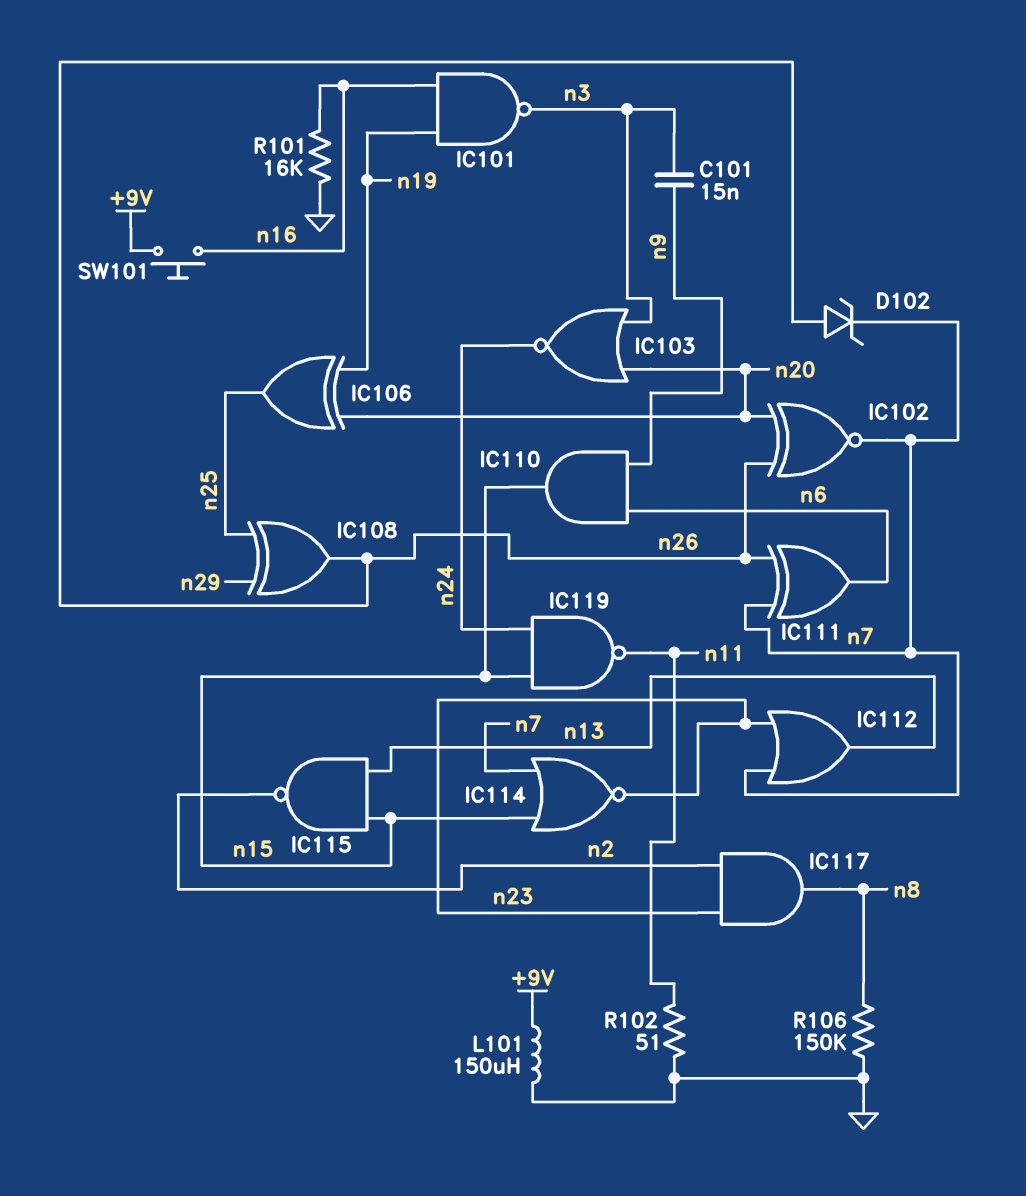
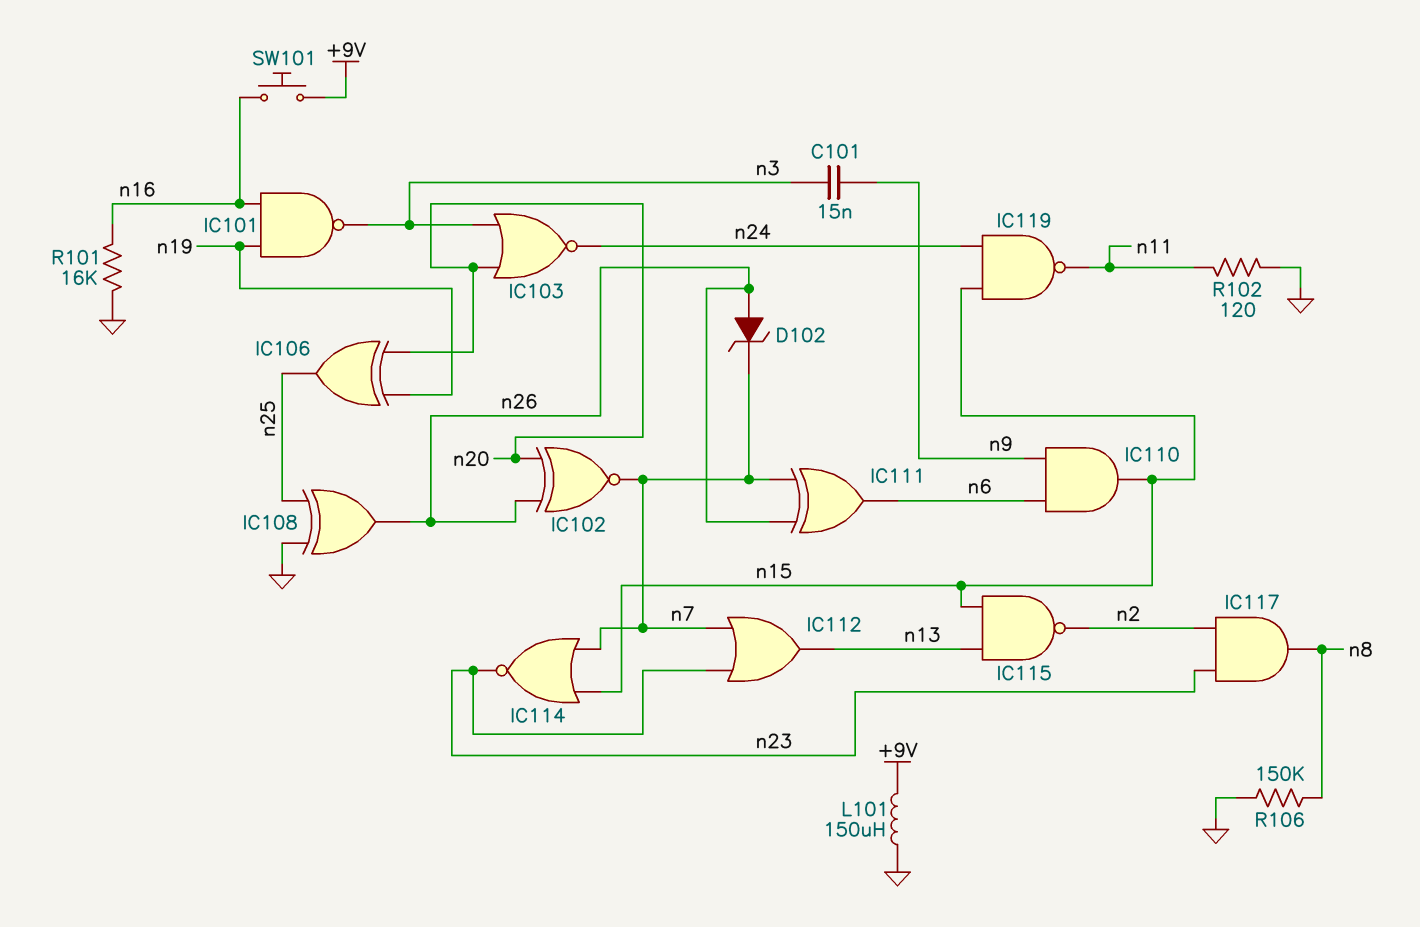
IC108: XOR (in n25, in n29, out n26) -> XOR (in GND, in n25, out n26)
R102: 51 (GND, n11) -> 120 (GND, n11)

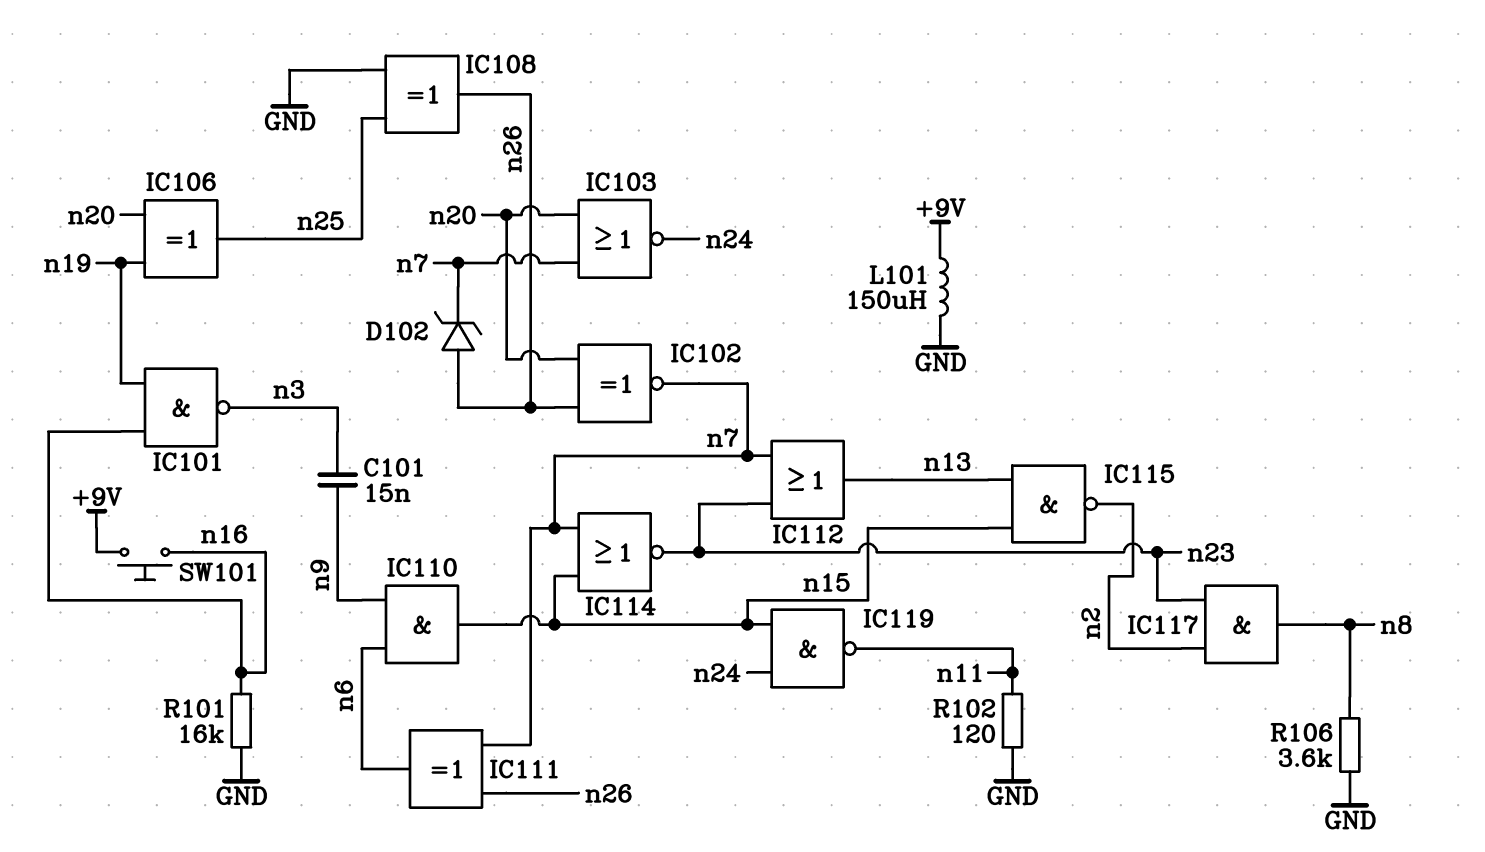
IC103: NOR (in n3, in n20, out n24) -> NOR (in n7, in n20, out n24)
R106: 150k (GND, n8) -> 3.6k (GND, n8)

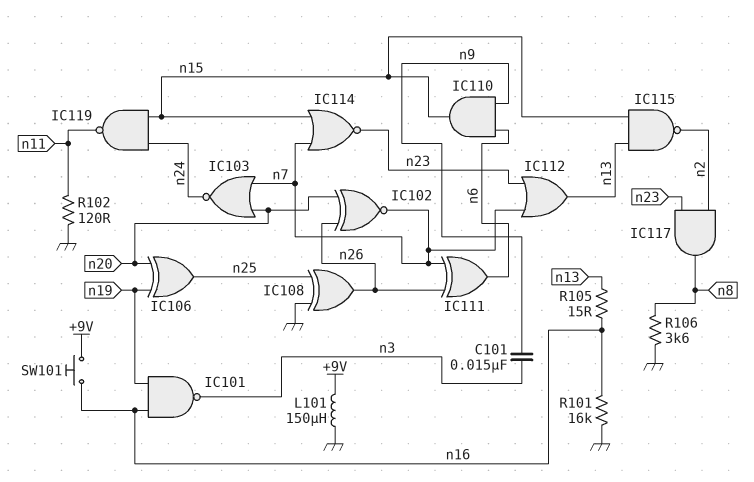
D102: zener (A n26, K n7) -> none
R105: none -> 15 (n13, n16)

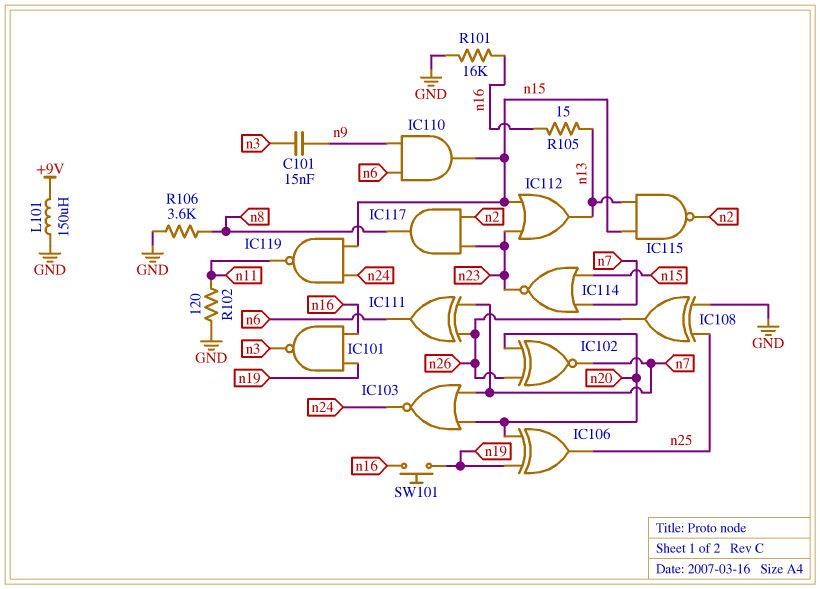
IC112: OR (in n7, in n23, out n13) -> OR (in n15, in n23, out n13)
SW101: button (+9V, n16) -> button (n16, n19)

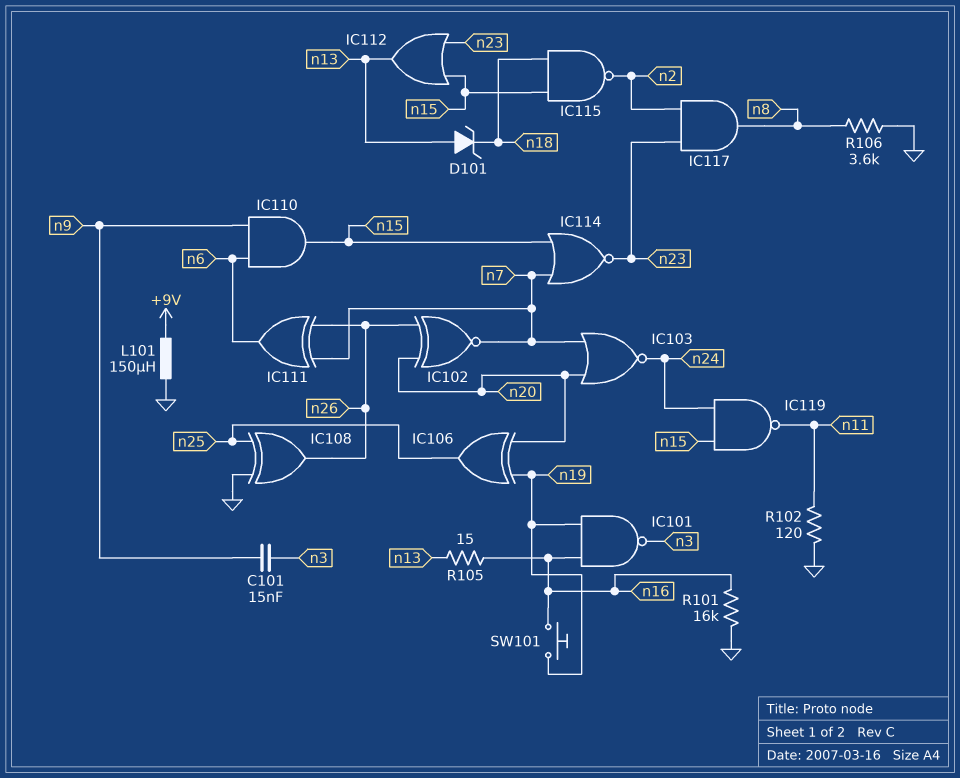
D101: none -> zener (A n13, K n18)
IC115: NAND (in n13, in n15, out n2) -> NAND (in n15, in n18, out n2)

